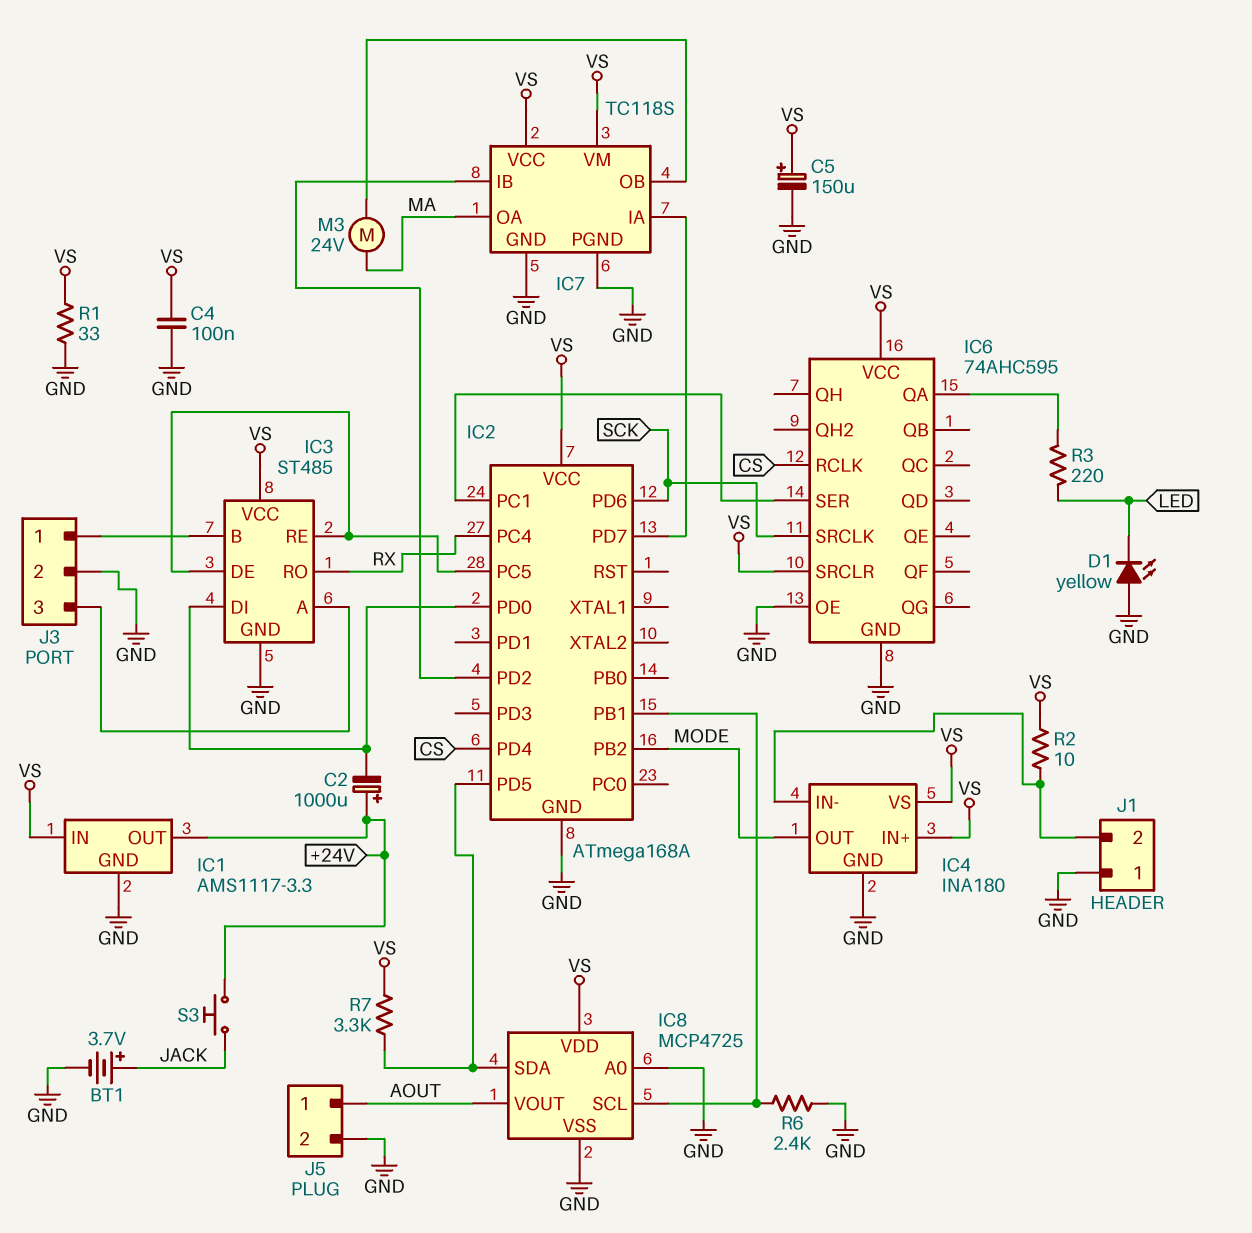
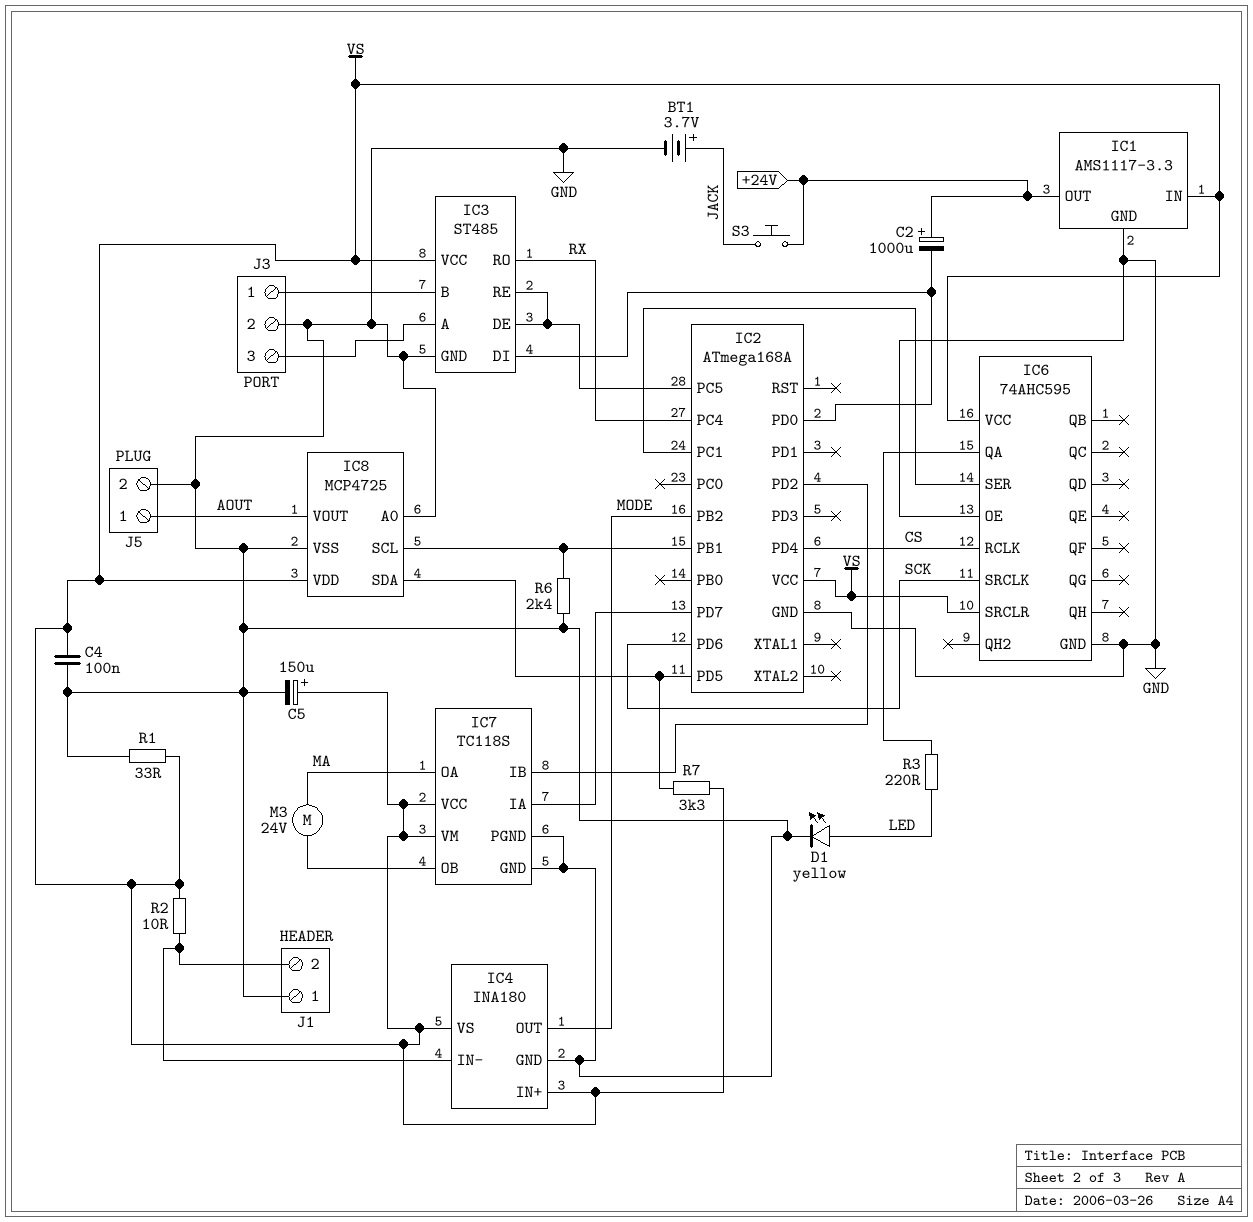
D1: LED yellow (A GND, K LED) -> LED yellow (A LED, K GND)

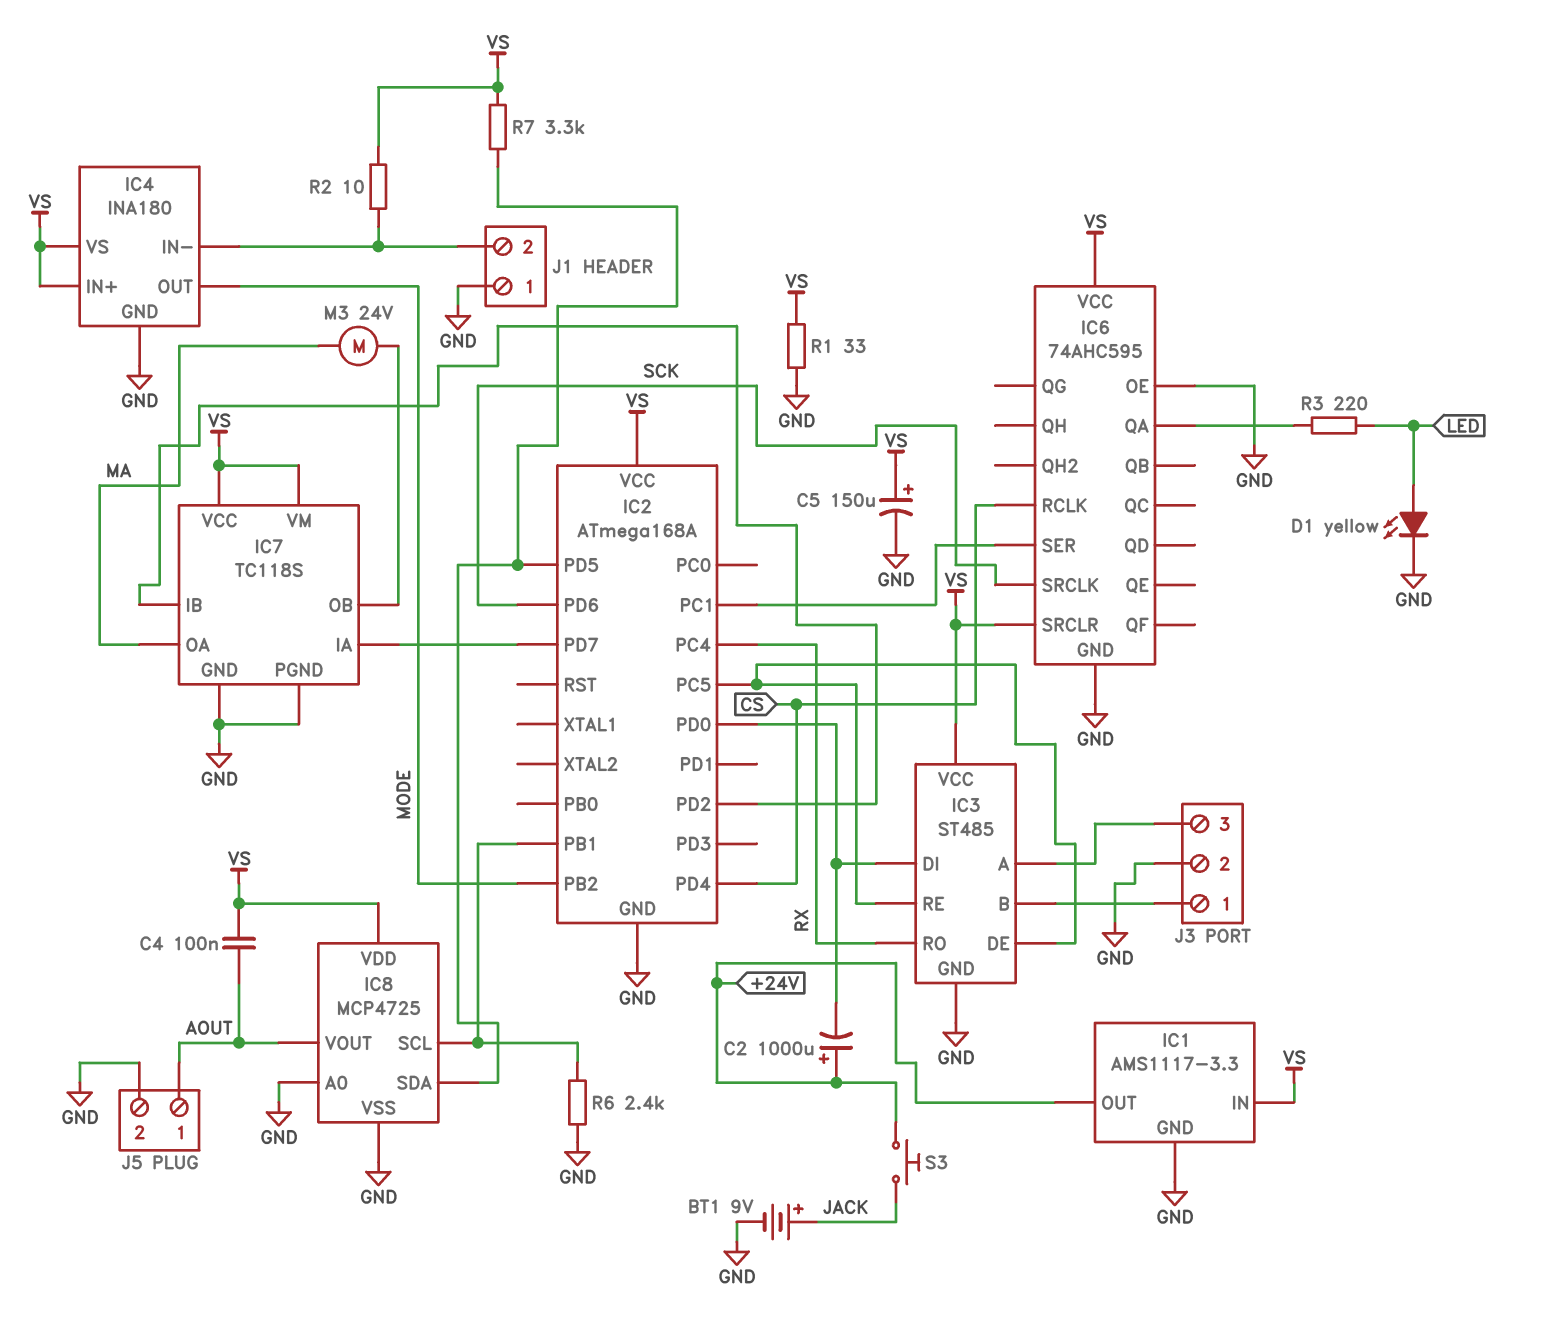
BT1: 3.7V (plus JACK, minus GND) -> 9V (plus JACK, minus GND)
C4: 100nF (GND, VS) -> 100nF (AOUT, VS)

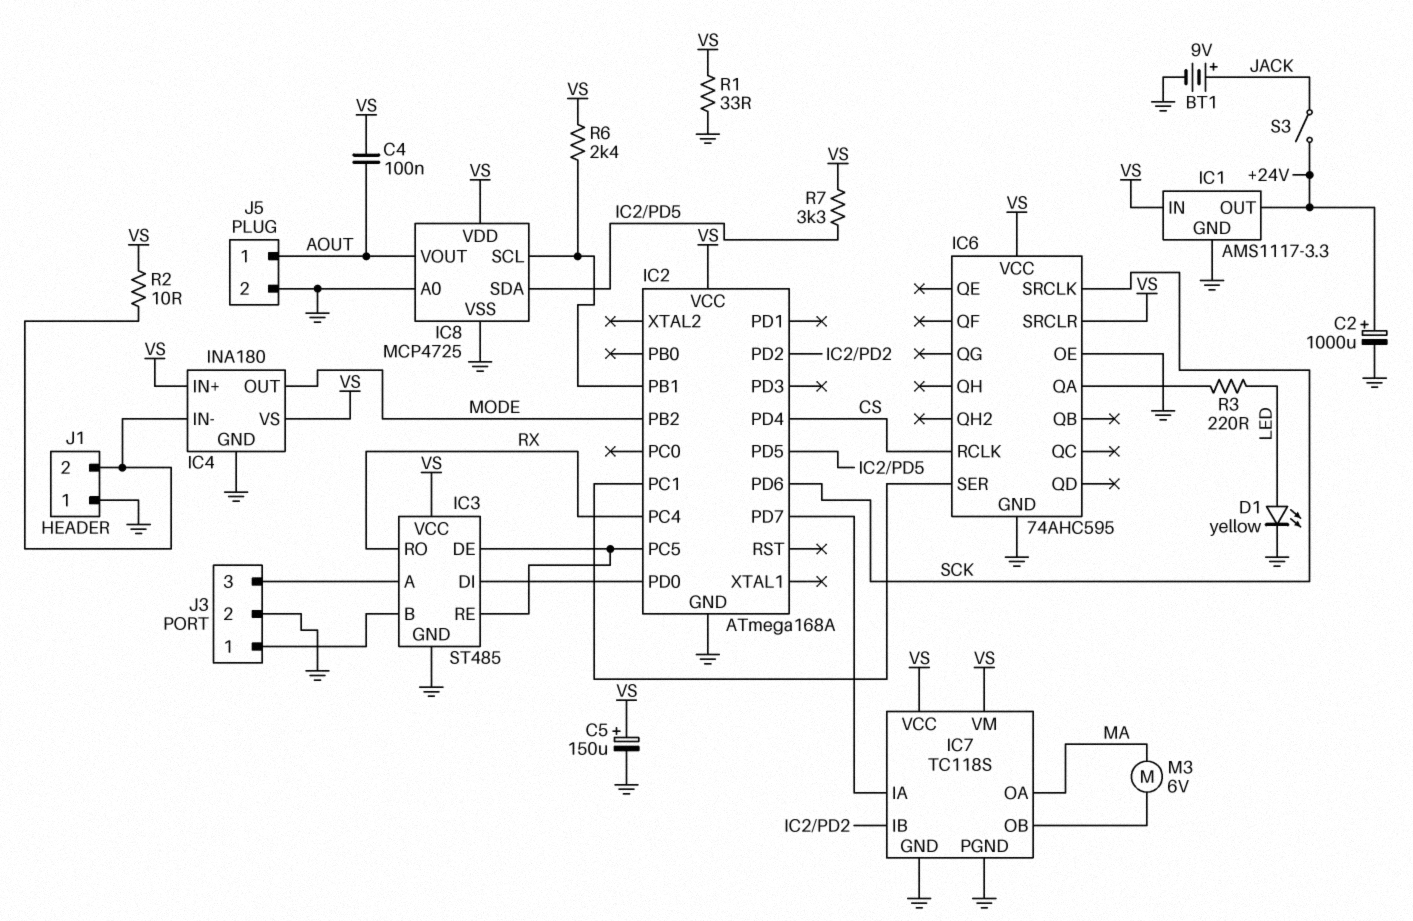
C2: 1000uF (plus +24V, minus IC2/PD0) -> 1000uF (plus +24V, minus GND)
M3: motor 24V (IC7/OB, MA) -> motor 6V (IC7/OB, MA)
R6: 2.4k (GND, IC2/PB1) -> 2.4k (IC2/PB1, VS)
S3: button (+24V, JACK) -> switch (+24V, JACK)

